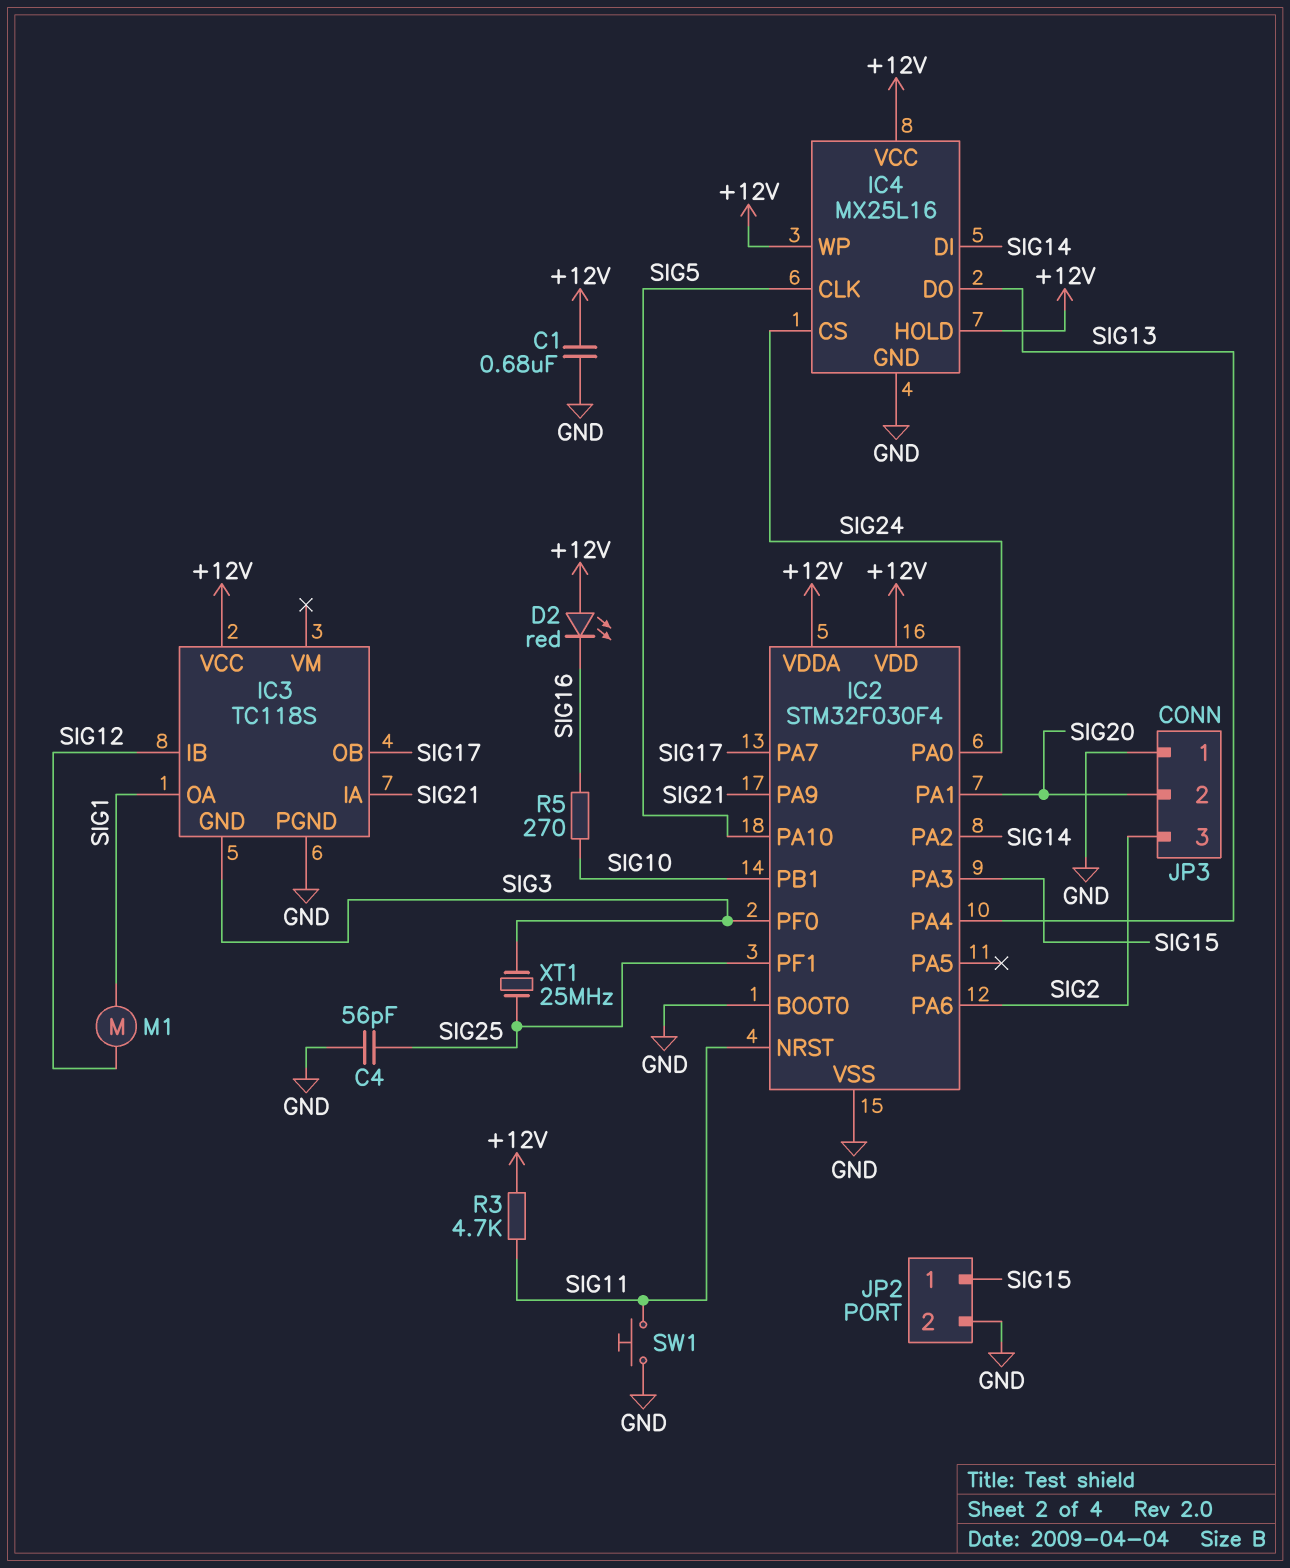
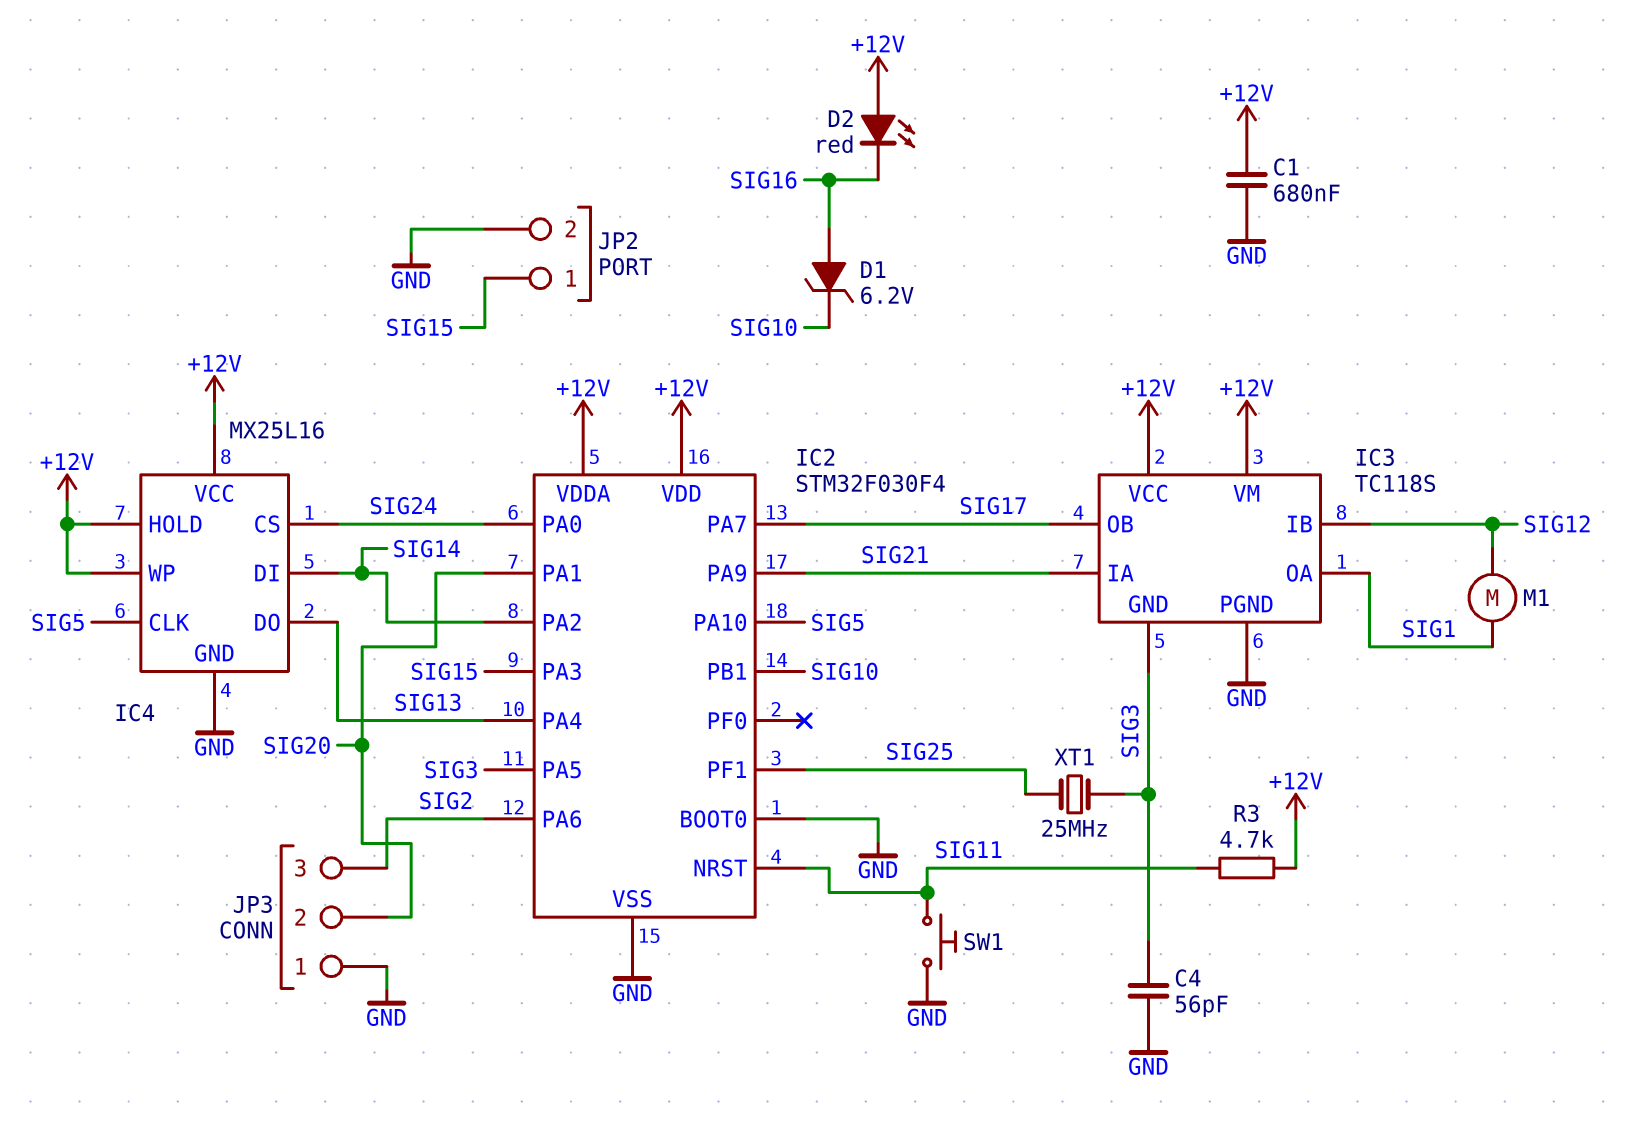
C4: 56pF (GND, SIG25) -> 56pF (GND, SIG3)
D1: none -> zener 6.2V (A SIG16, K SIG10)
IC2 pin PA5: none -> SIG3
IC2 pin PF0: SIG3 -> none
IC3 pin VM: none -> +12V
R5: 270 (SIG10, SIG16) -> none

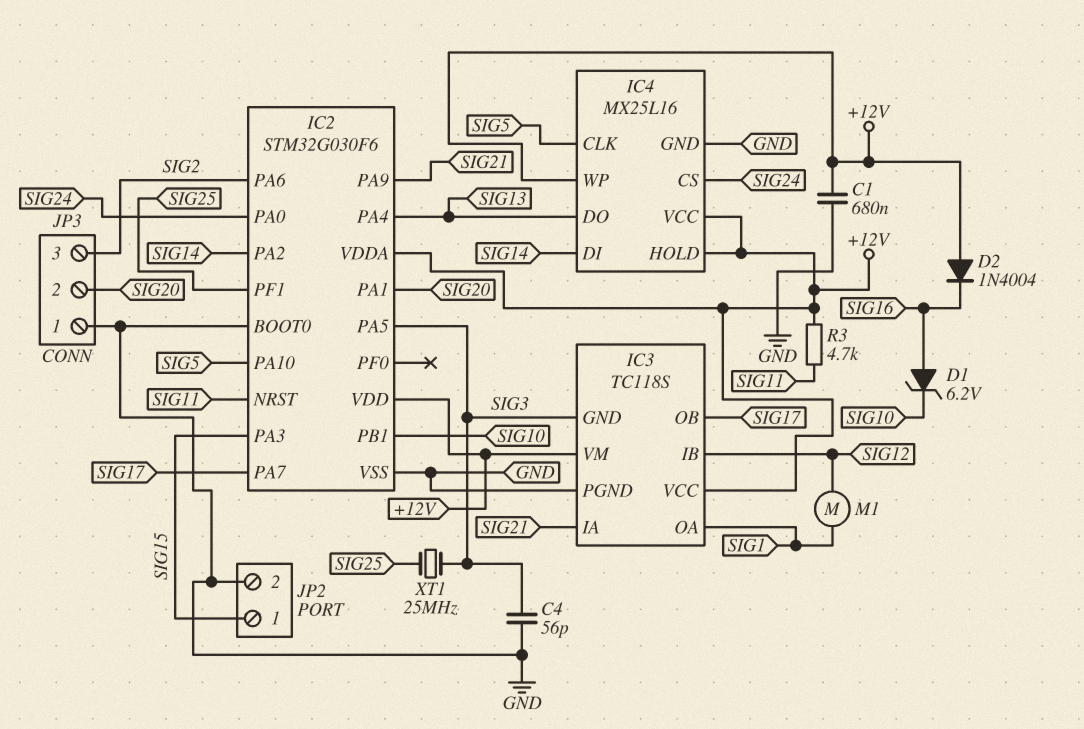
D2: LED red (A +12V, K SIG16) -> diode 1N4004 (A +12V, K SIG16)
IC2: STM32F030F4 -> STM32G030F6
SW1: button (GND, SIG11) -> none

